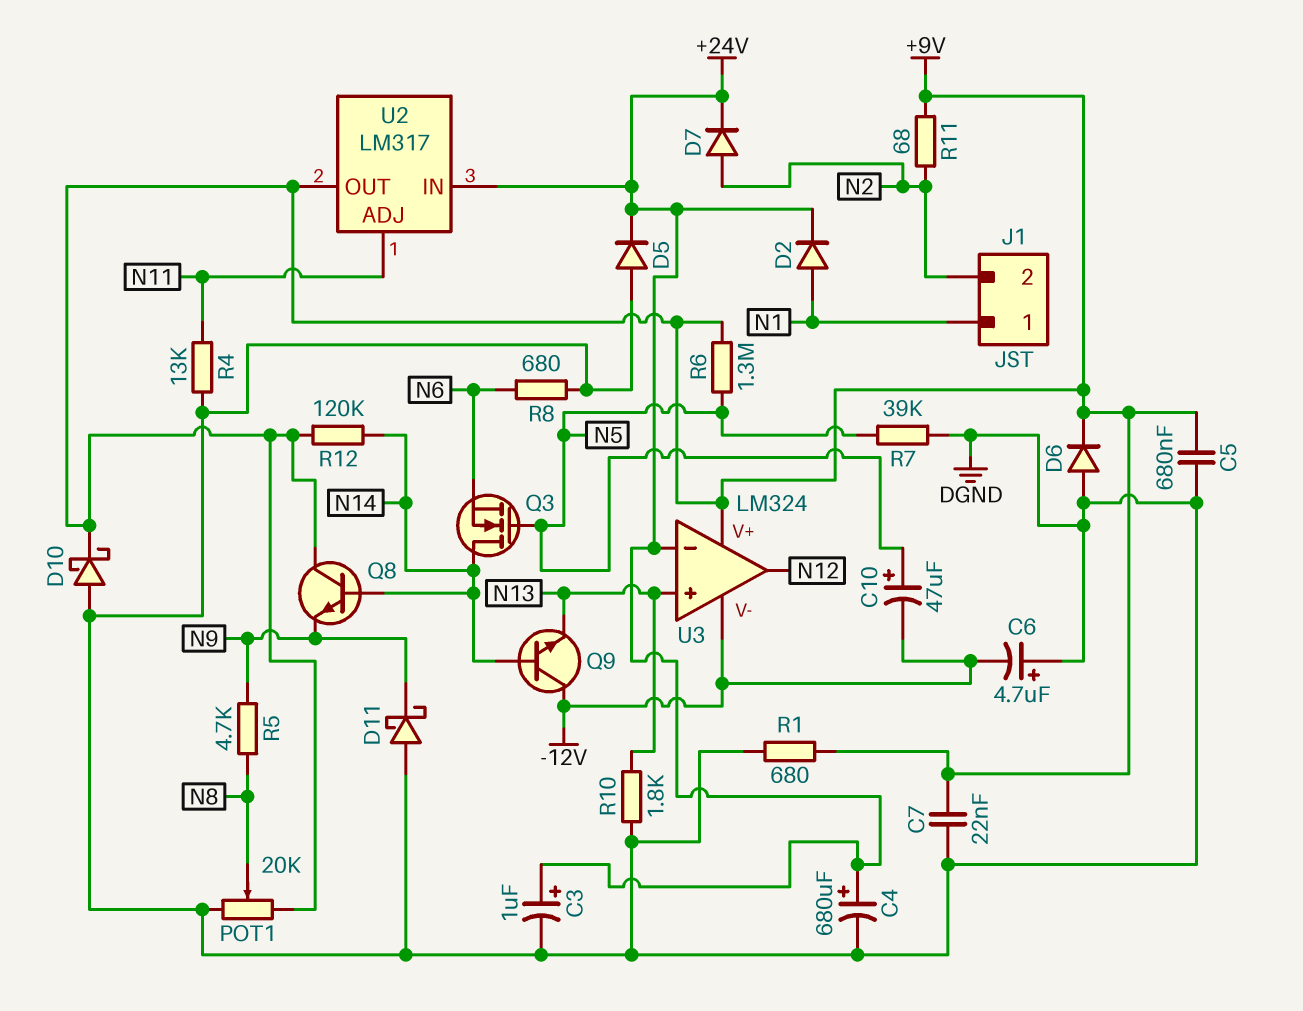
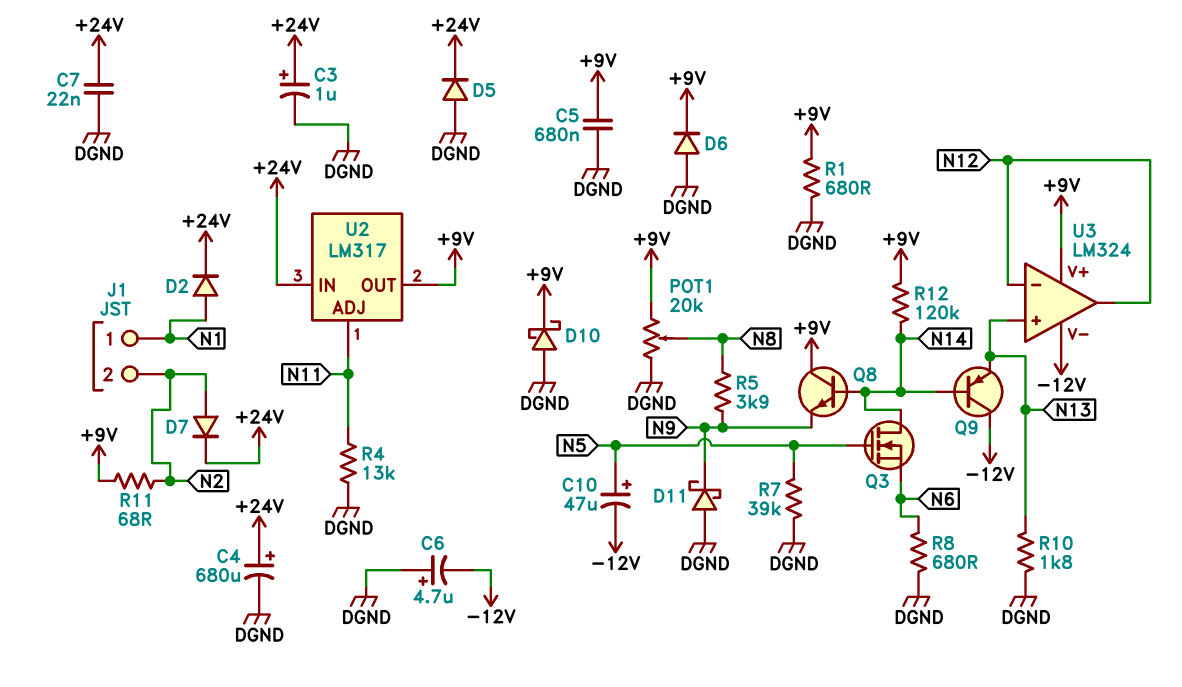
C7: 22nF (+9V, DGND) -> 22nF (+24V, DGND)
Q9: NPN (B N14, C -12V, E N13) -> PNP (B N14, C -12V, E N13)
R5: 4.7k (N8, N9) -> 3.9k (N8, N9)
R6: 1.3M (+9V, N5) -> none
U3 pin in-: +24V -> N12

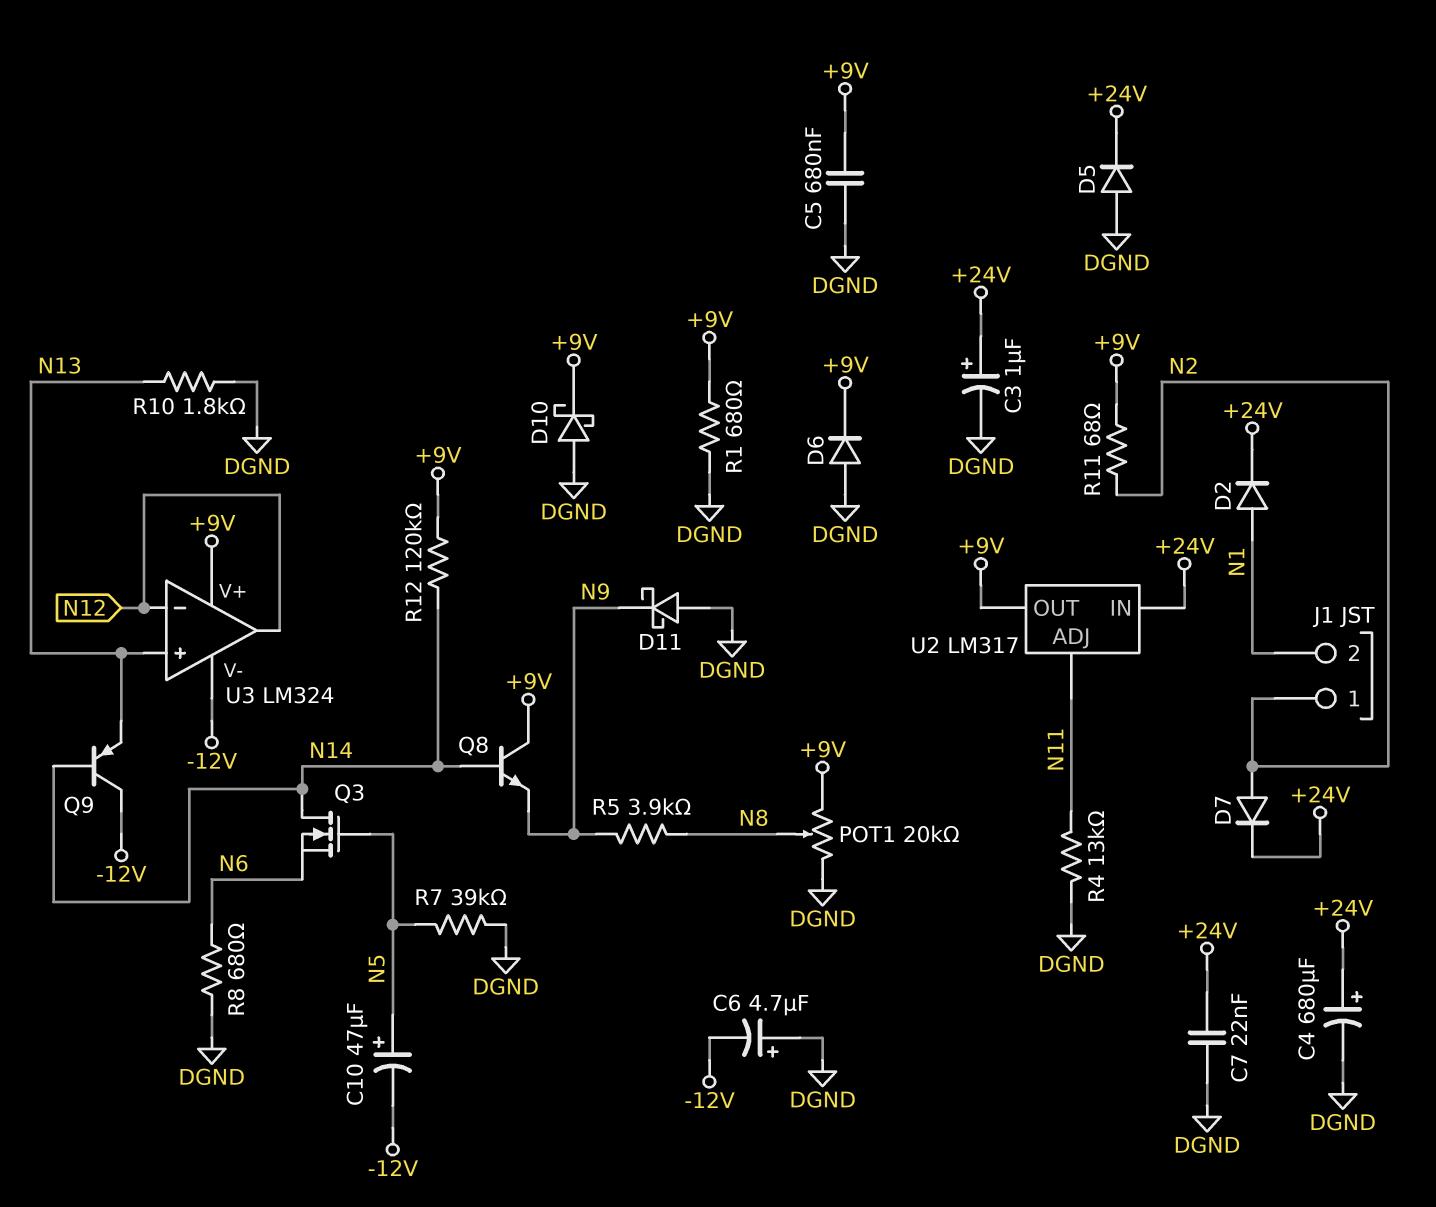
J1 pin 1: N1 -> N2
J1 pin 2: N2 -> N1

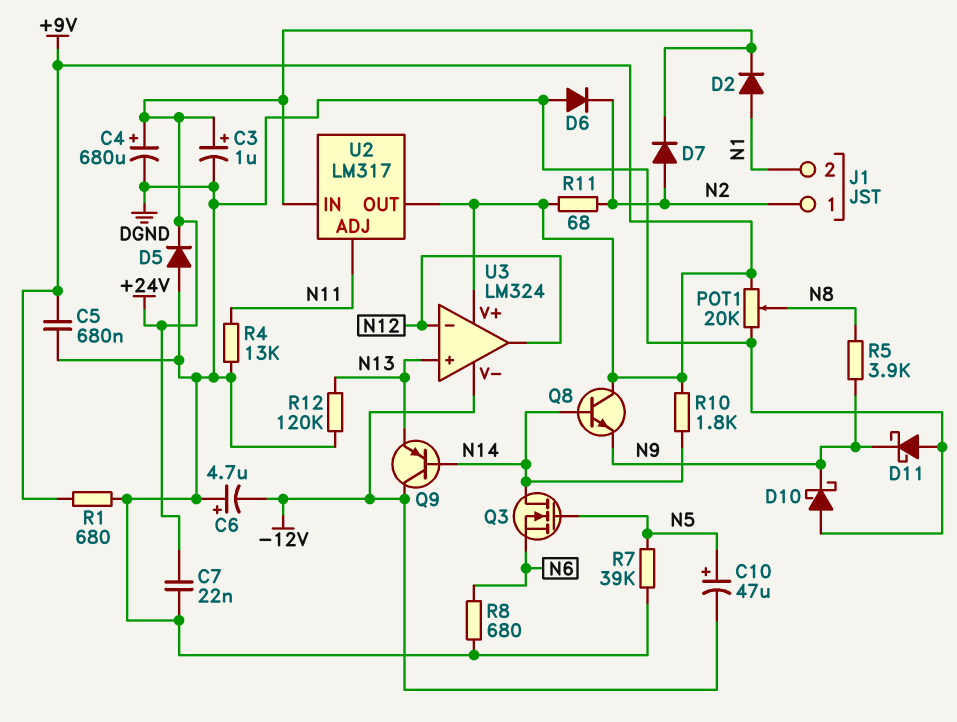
D6: diode (A DGND, K +9V) -> diode (A DGND, K N2)
D10: schottky (A DGND, K +9V) -> schottky (A DGND, K N9)
R10: 1.8k (DGND, N13) -> 1.8k (+9V, N14)
R12: 120k (+9V, N14) -> 120k (DGND, N13)

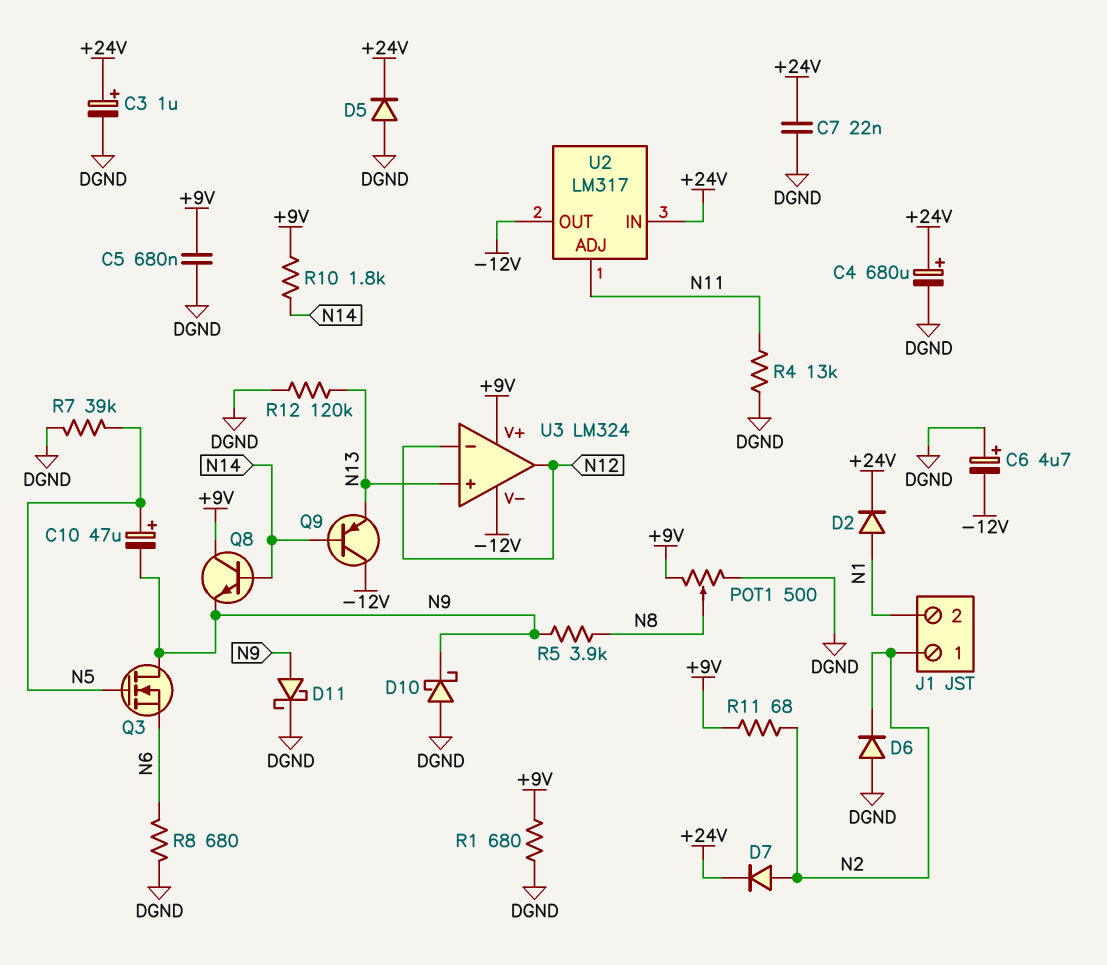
C10: 47uF (plus N5, minus -12V) -> 47uF (plus N5, minus N9)
D11: schottky (A DGND, K N9) -> schottky (A N9, K DGND)
POT1: 20k (+9V, DGND, wiper N8) -> 500 (+9V, DGND, wiper N8)
Q3: NMOS (G N5, D N14, S N6) -> NMOS (G N5, D N9, S N6)
U2 pin OUT: +9V -> -12V

